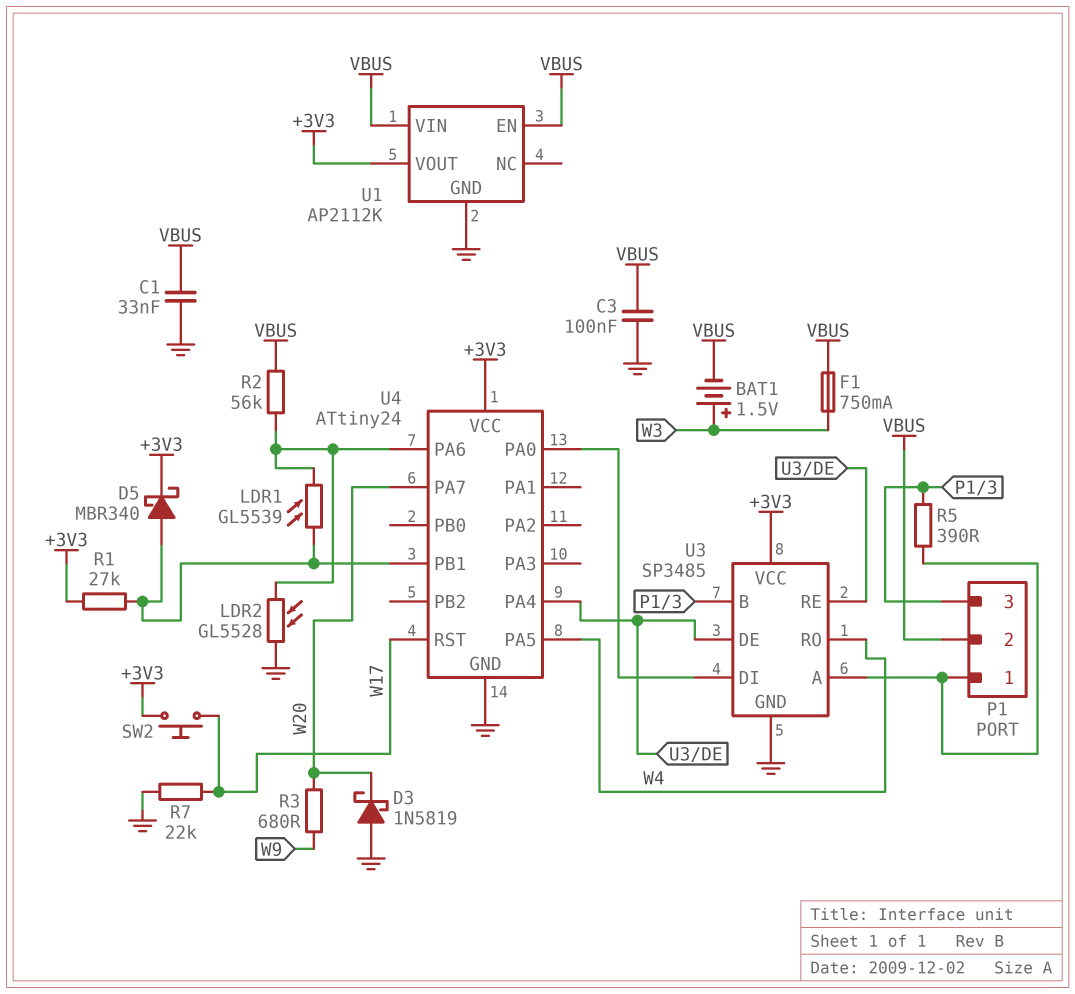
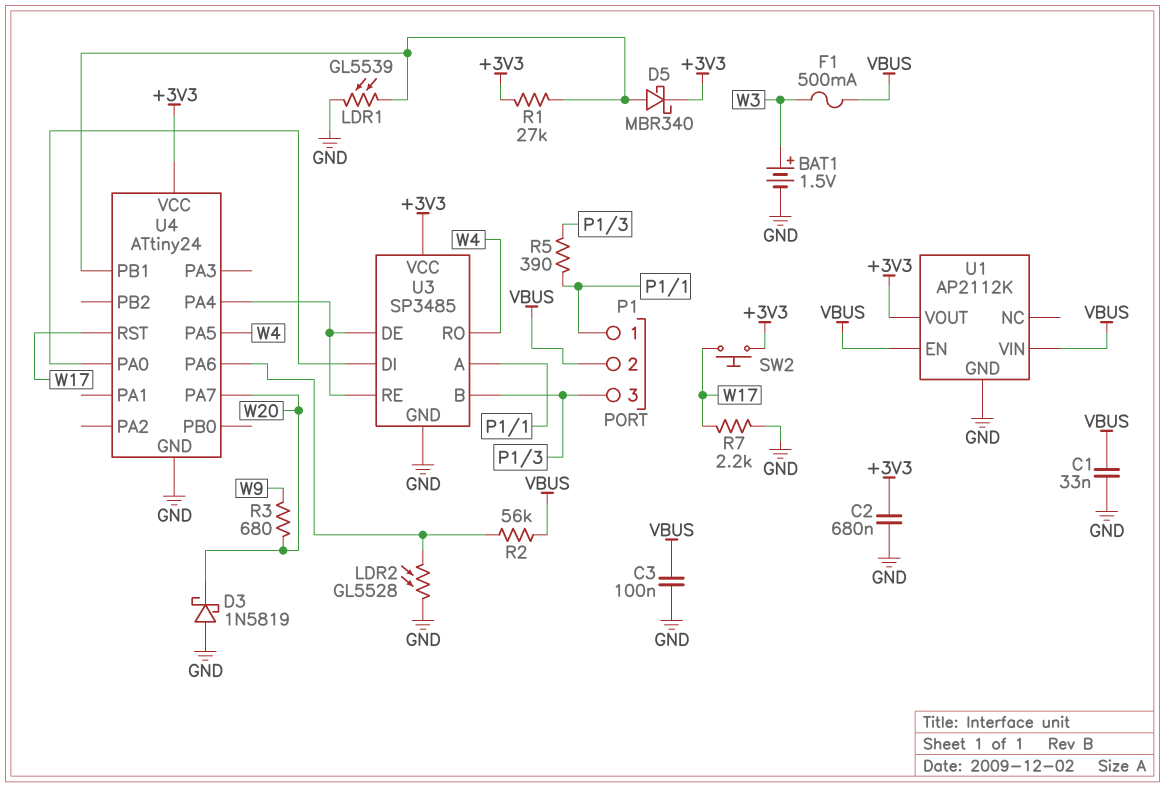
BAT1: 1.5V (plus W3, minus VBUS) -> 1.5V (plus W3, minus GND)
C2: none -> 680nF (+3V3, GND)
F1: 750mA (VBUS, W3) -> 500mA (VBUS, W3)
LDR1: GL5539 (U4/PA6, U4/PB1) -> GL5539 (GND, U4/PB1)
R7: 22k (GND, W17) -> 2.2k (GND, W17)

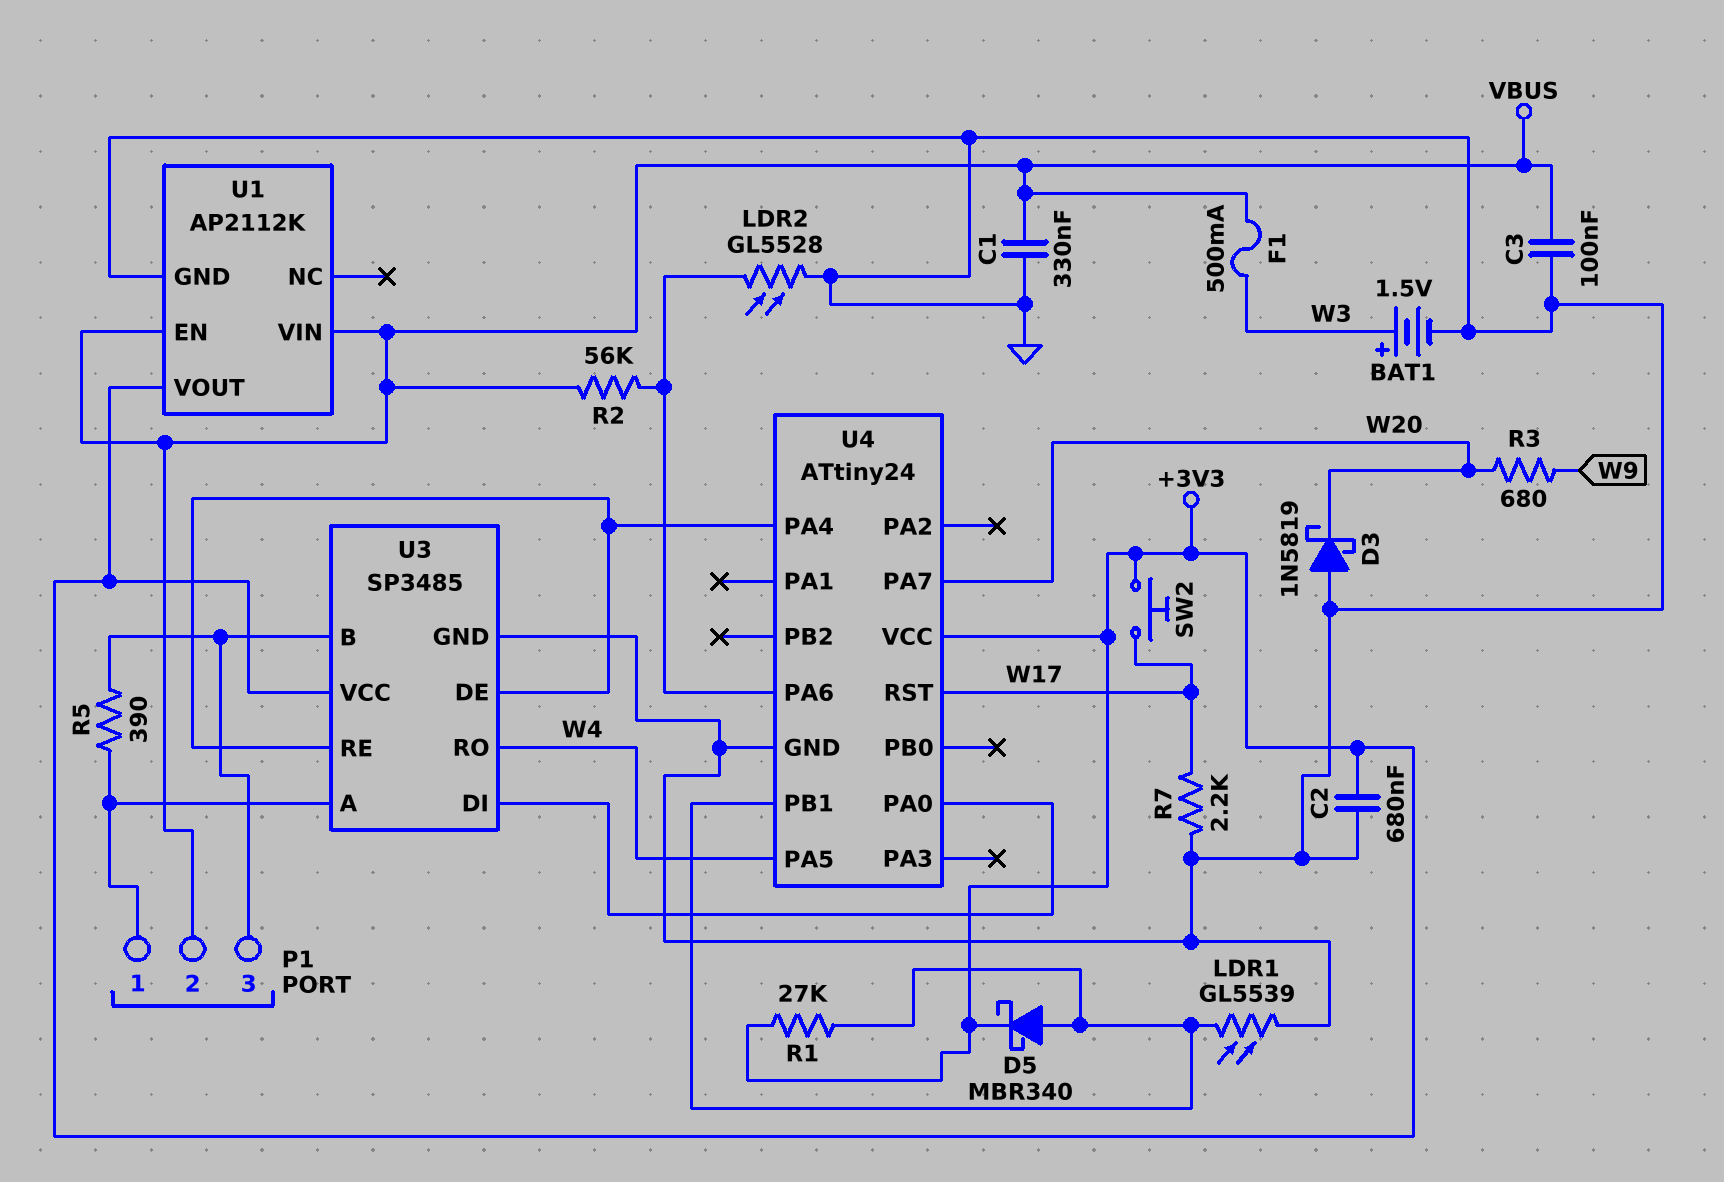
C1: 33nF (GND, VBUS) -> 330nF (GND, VBUS)

